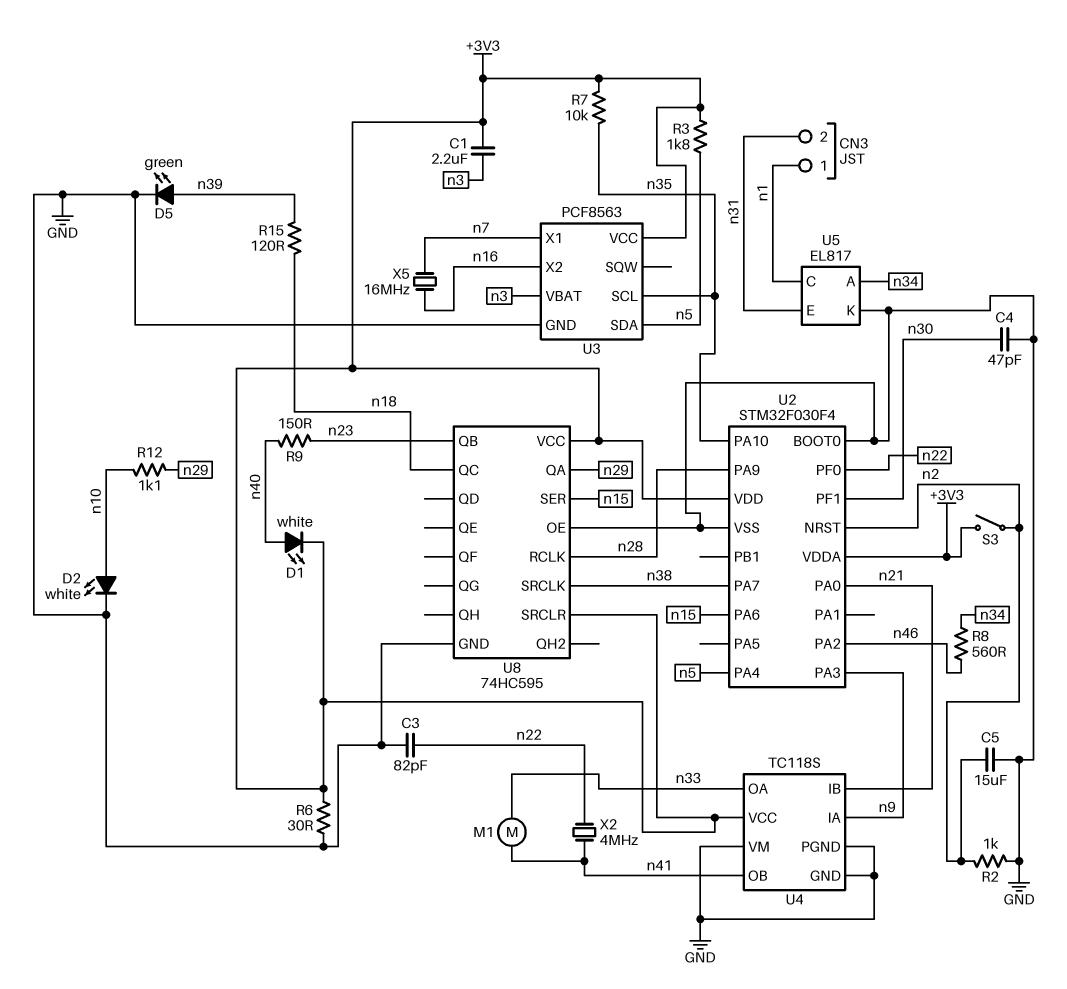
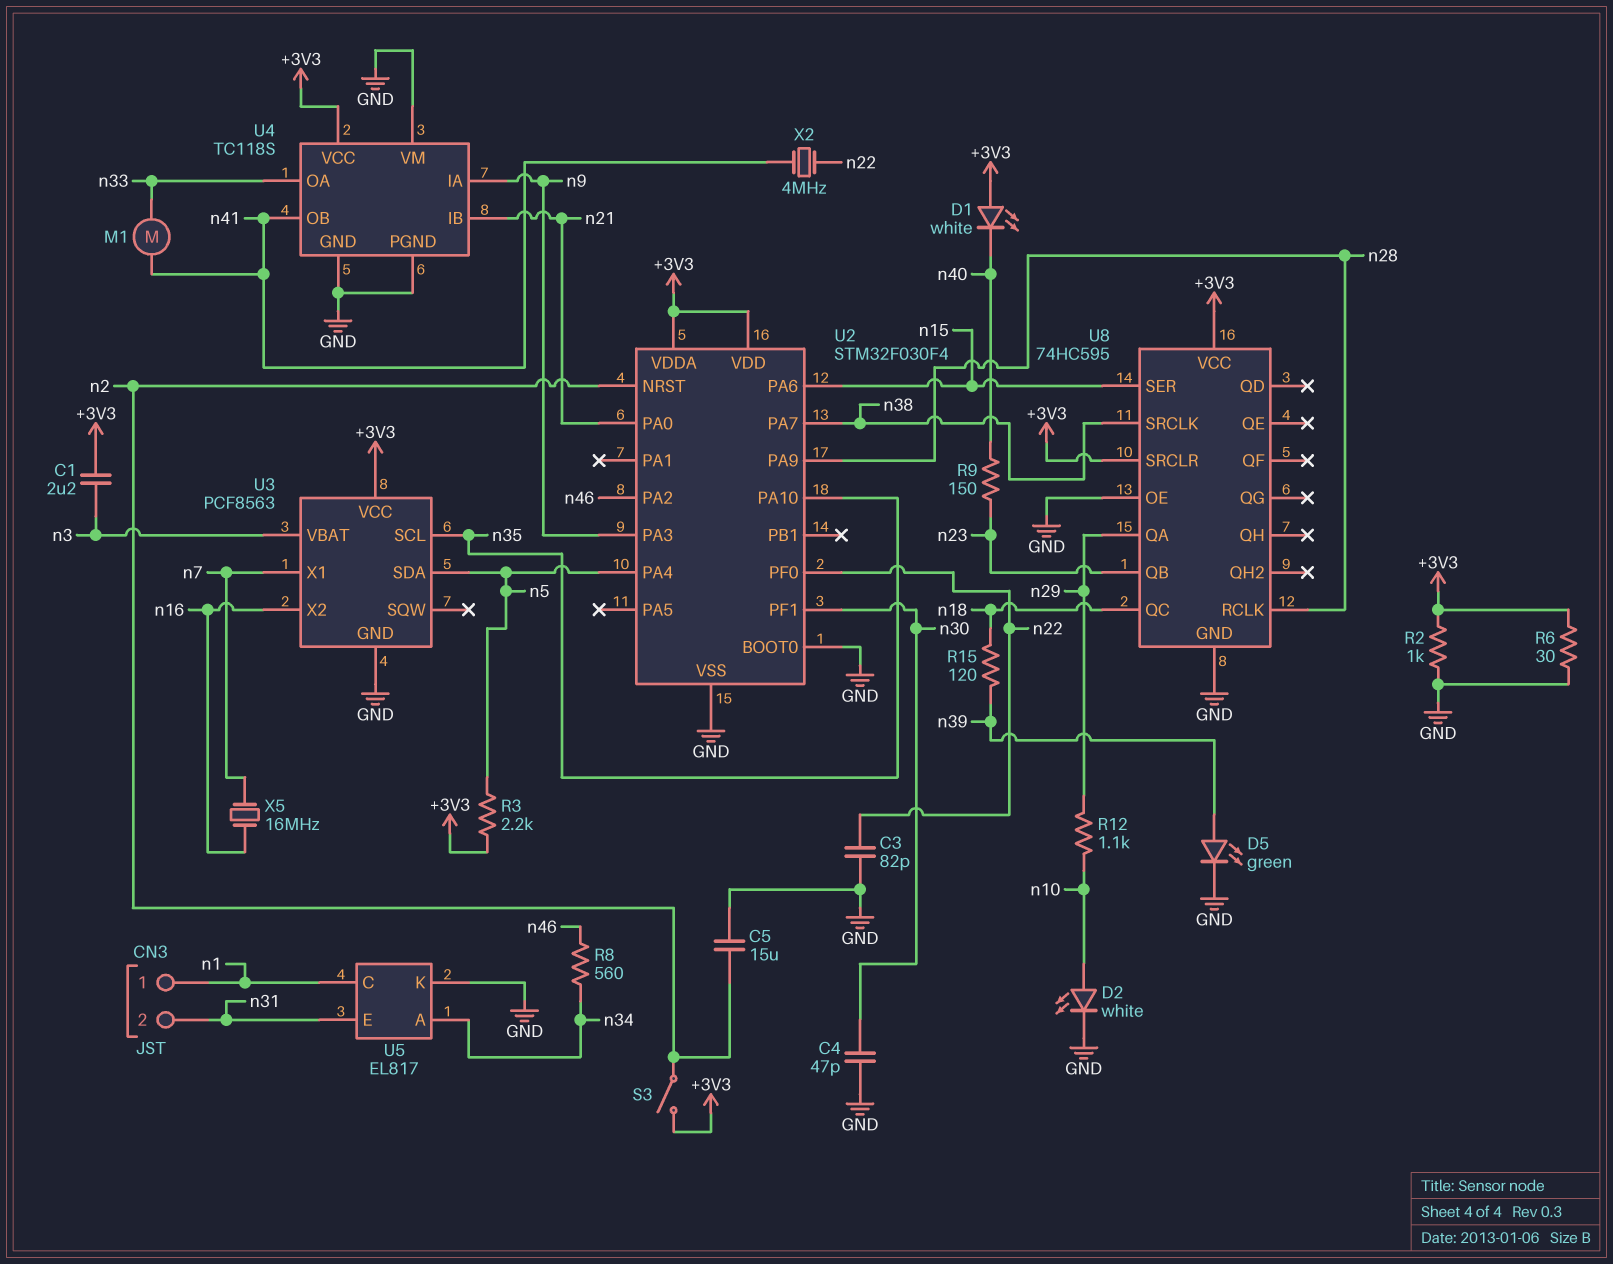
D1: LED white (A n40, K +3V3) -> LED white (A +3V3, K n40)
R2: 1k (GND, n2) -> 1k (+3V3, GND)
R3: 1.8k (+3V3, n5) -> 2.2k (+3V3, n5)
R7: 10k (+3V3, n35) -> none

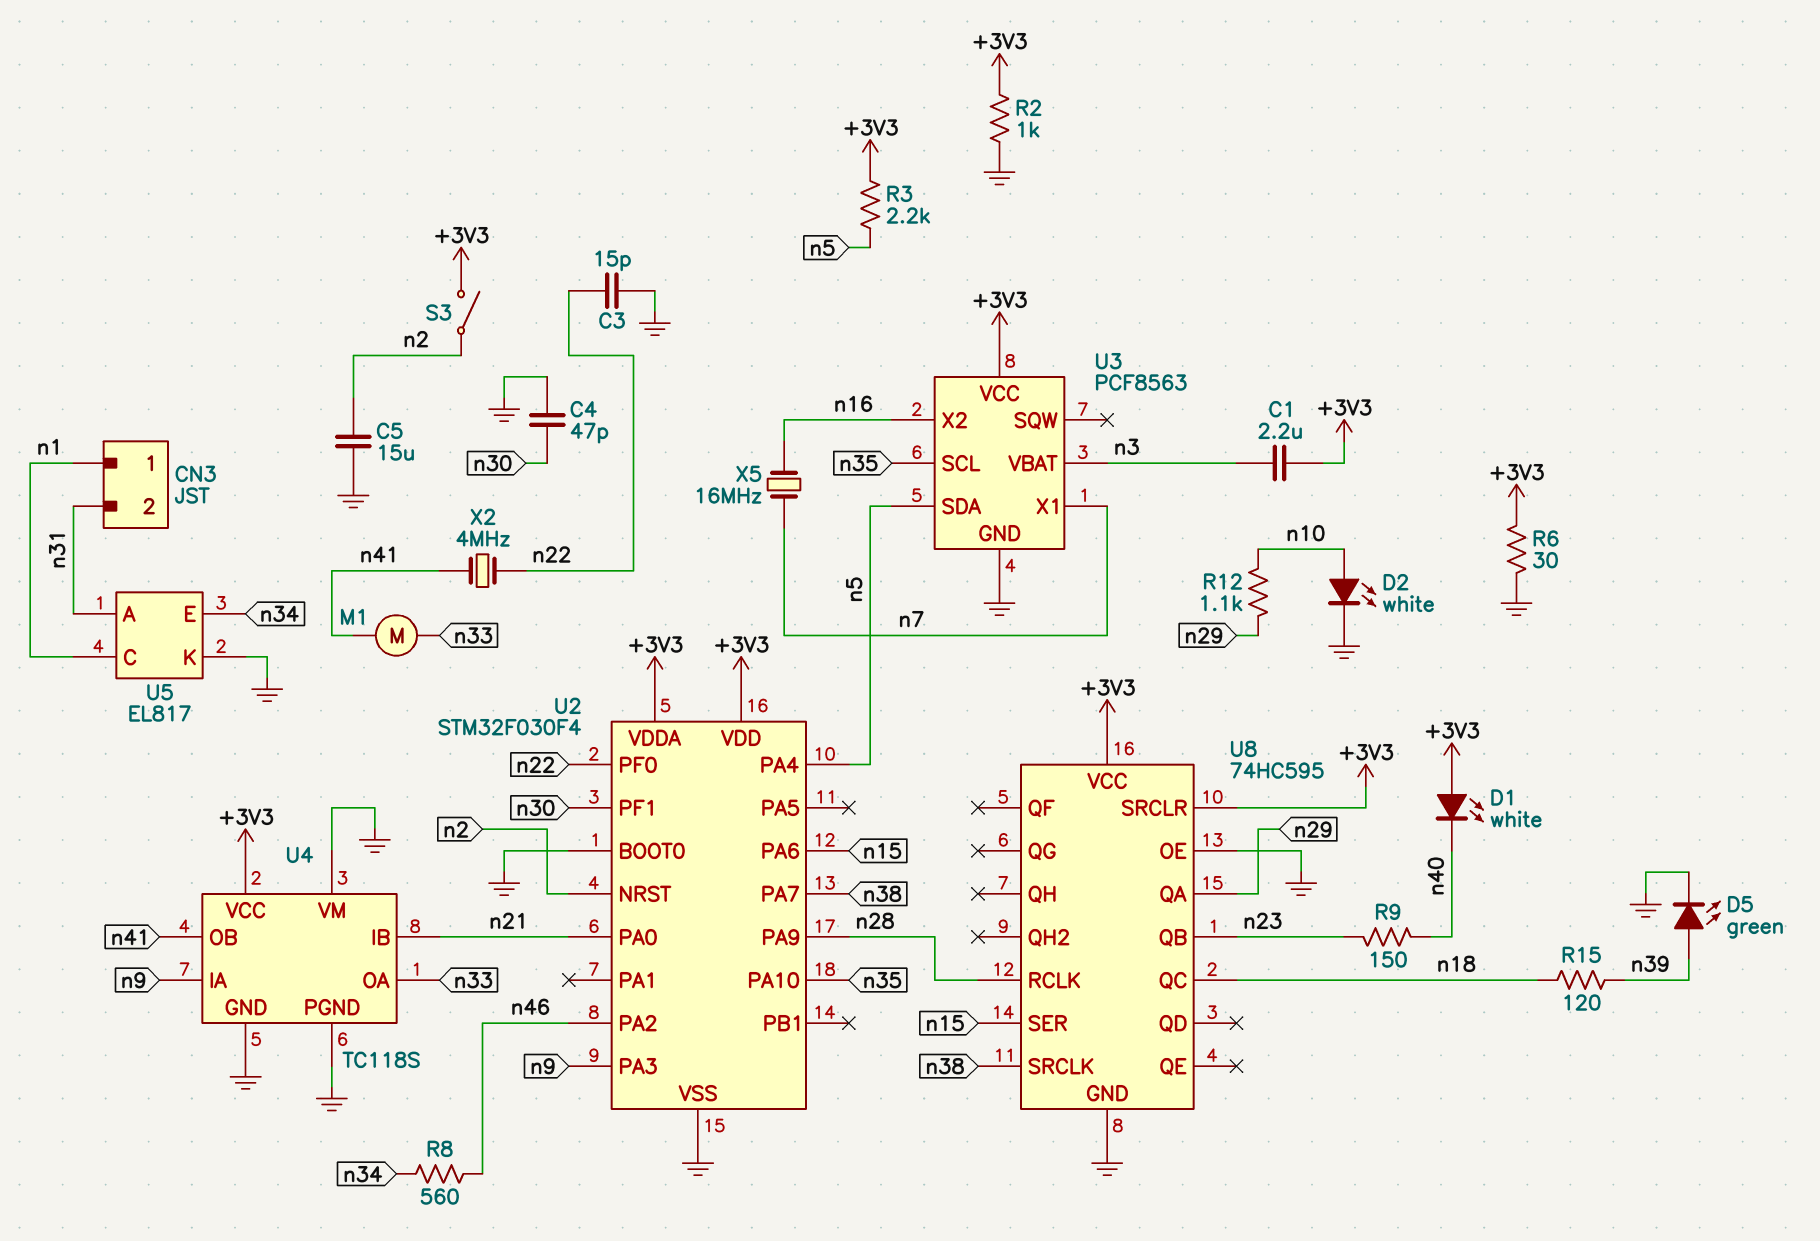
C3: 82pF (GND, n22) -> 15pF (GND, n22)
U5 pin A: n34 -> n31
U5 pin E: n31 -> n34

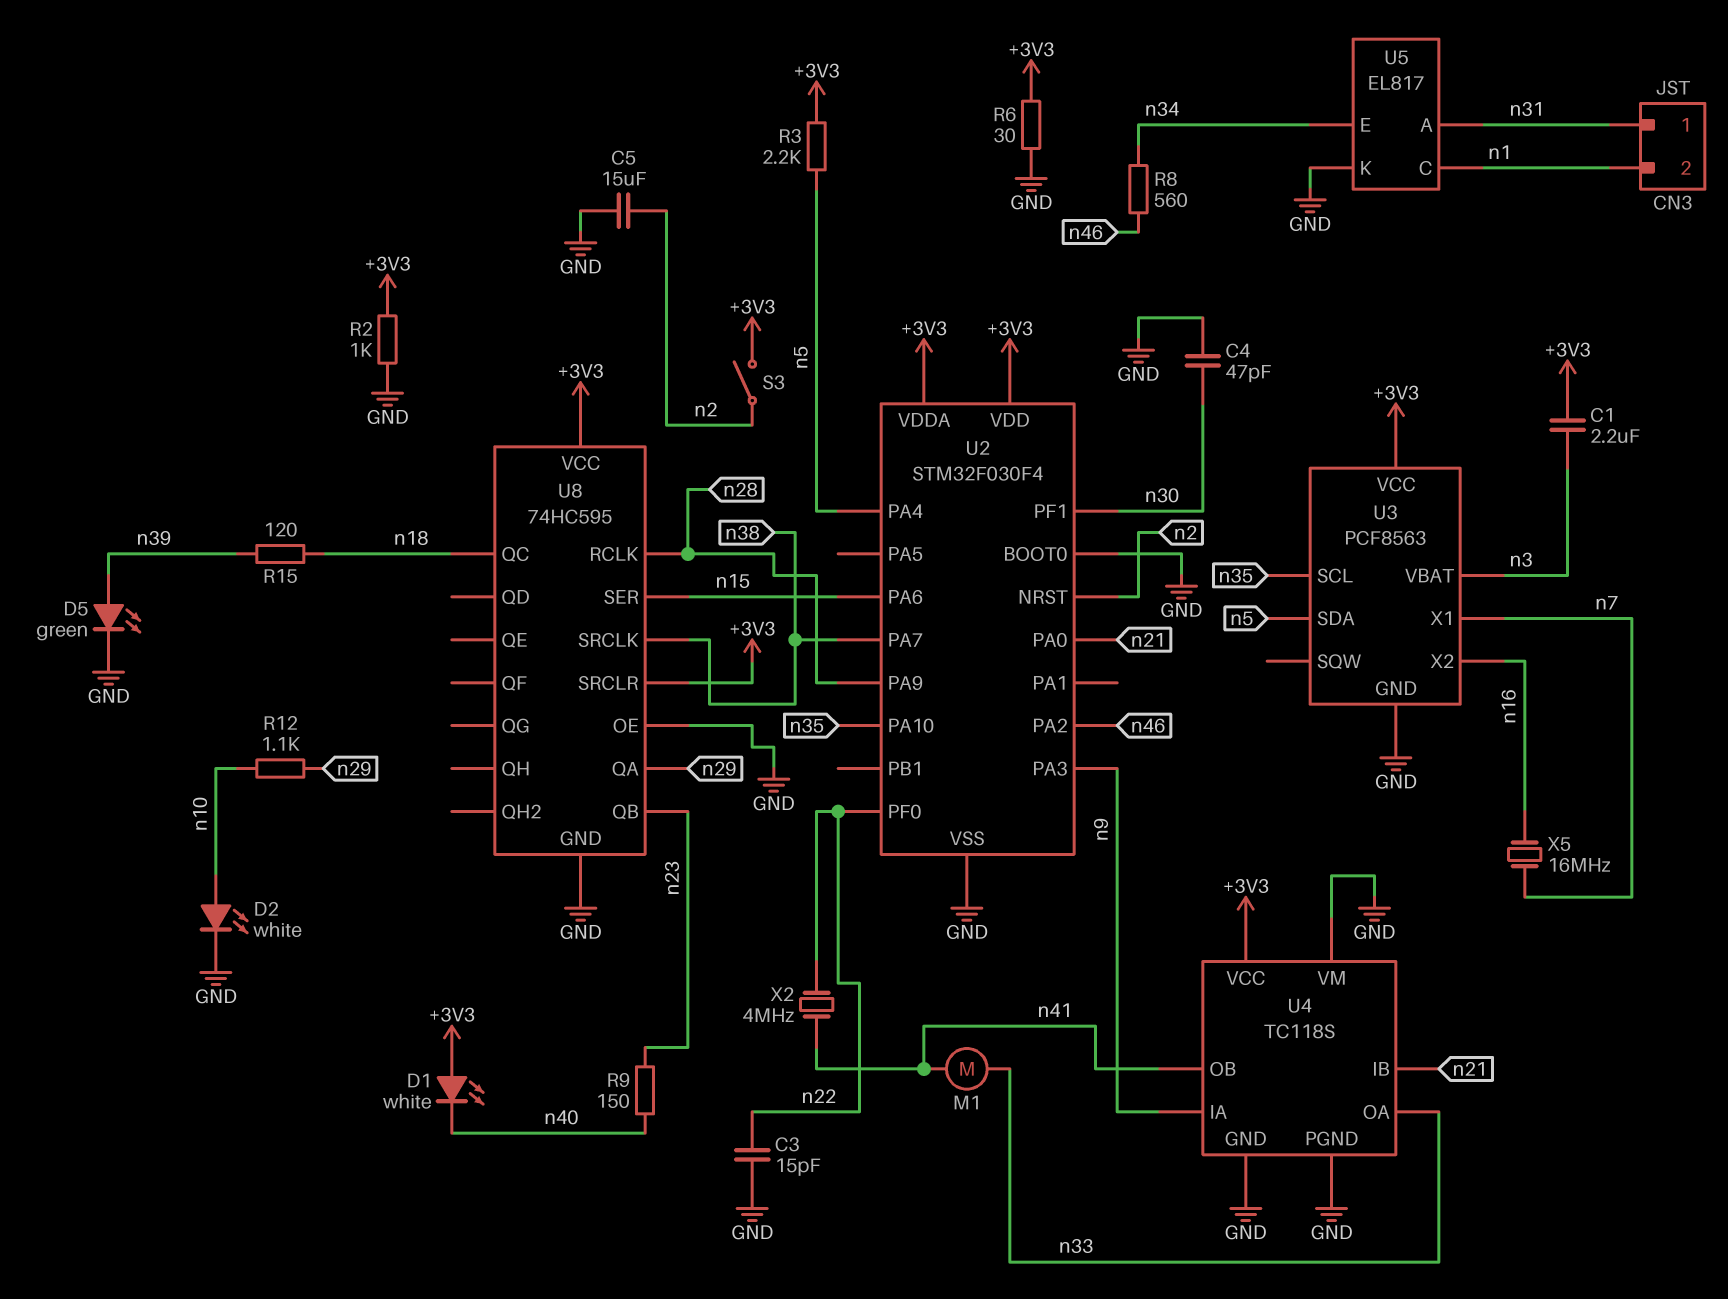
CN3 pin 1: n1 -> n31
CN3 pin 2: n31 -> n1

